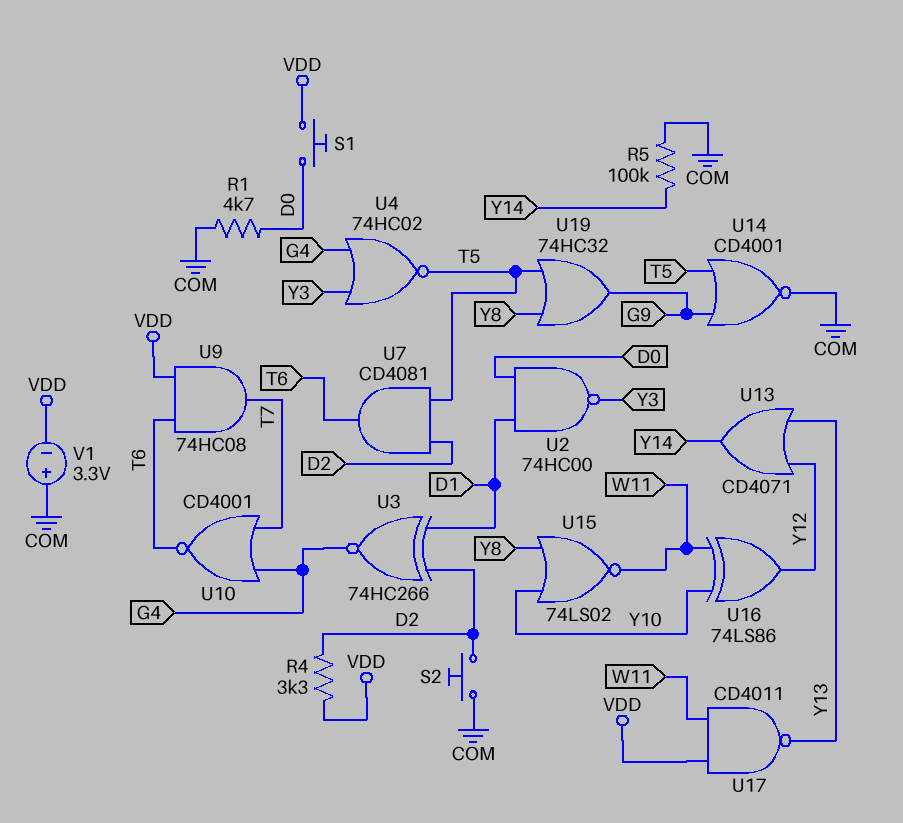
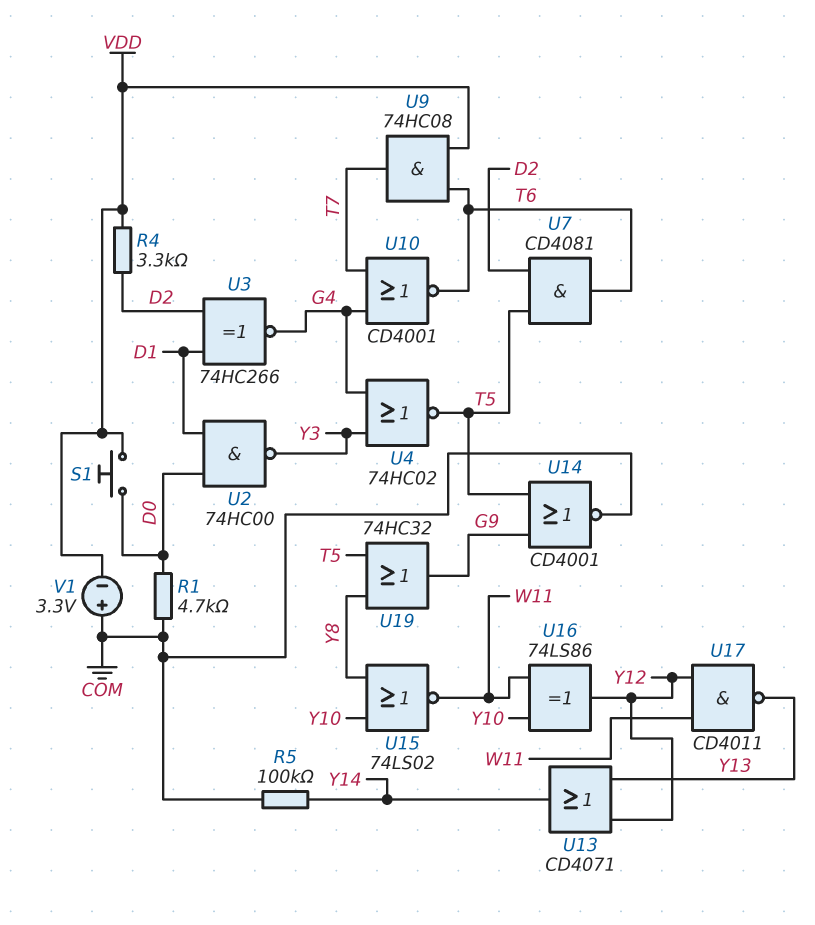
S2: button (COM, D2) -> none
U17: NAND CD4011 (in VDD, in W11, out Y13) -> NAND CD4011 (in W11, in Y12, out Y13)

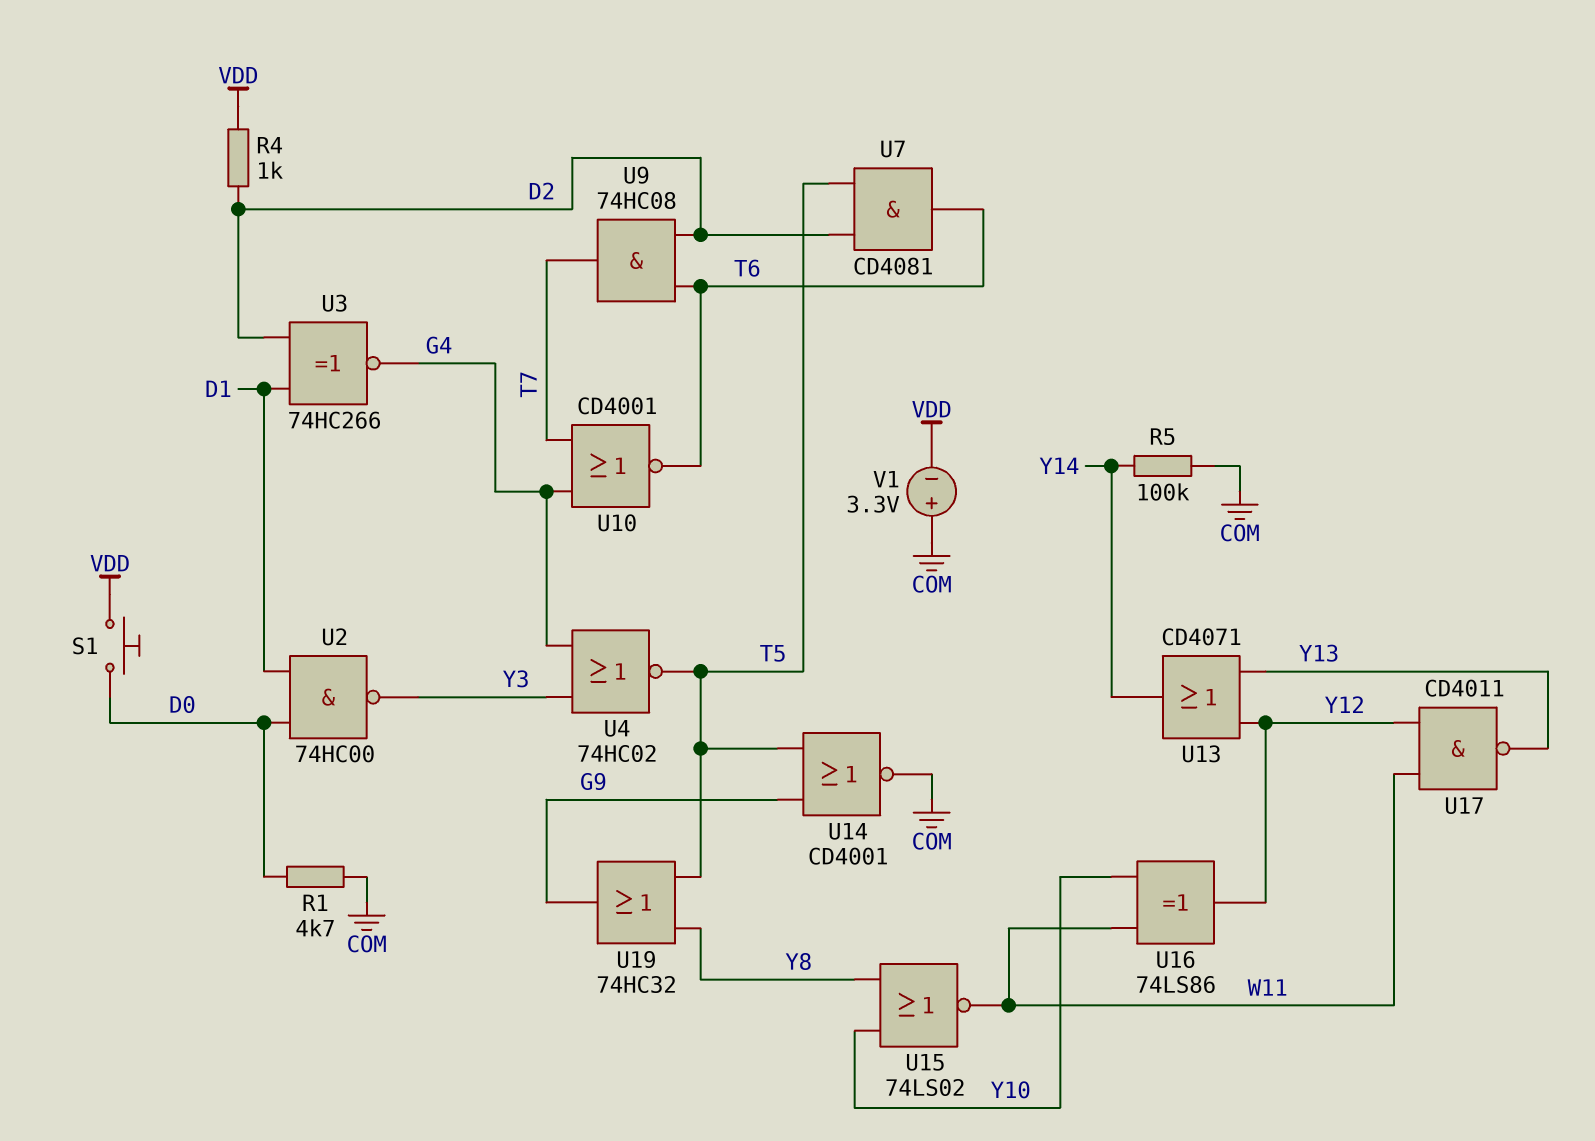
R4: 3.3k (D2, VDD) -> 1k (D2, VDD)
U9: AND 74HC08 (in T6, in VDD, out T7) -> AND 74HC08 (in D2, in T6, out T7)

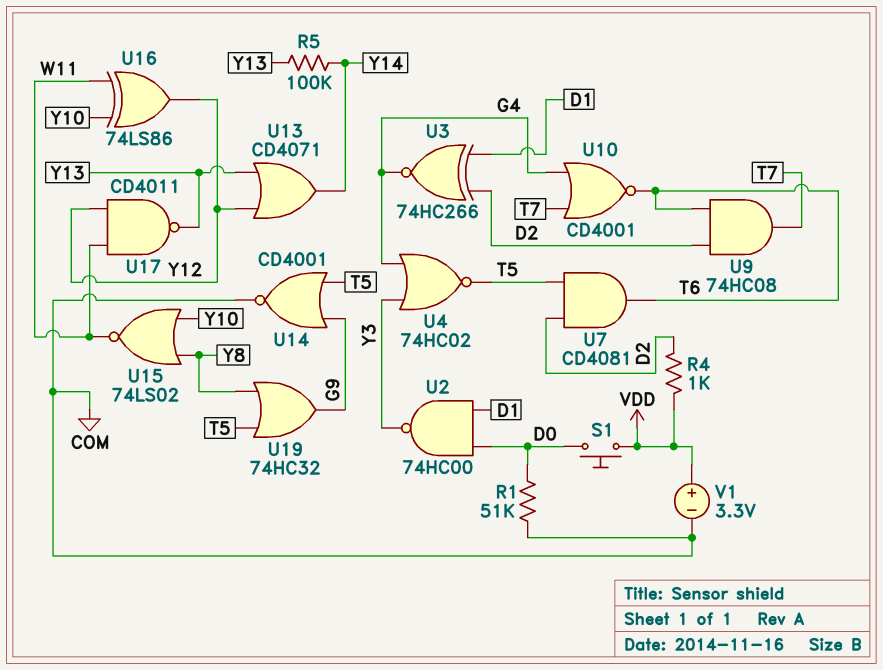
R1: 4.7k (COM, D0) -> 51k (COM, D0)
R5: 100k (COM, Y14) -> 100k (Y13, Y14)
V1: 3.3V (plus COM, minus VDD) -> 3.3V (plus VDD, minus COM)

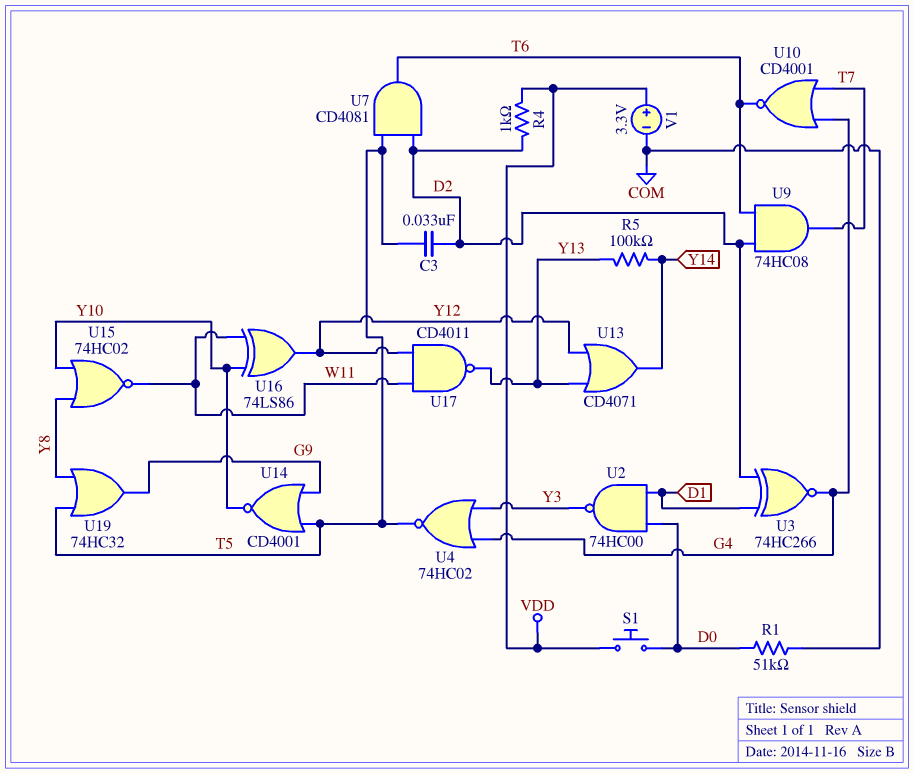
C3: none -> 33nF (D2, T5)
U14: NOR CD4001 (in G9, in T5, out COM) -> NOR CD4001 (in G9, in T5, out Y10)
U15: NOR 74LS02 (in Y8, in Y10, out W11) -> NOR 74HC02 (in Y8, in Y10, out W11)

